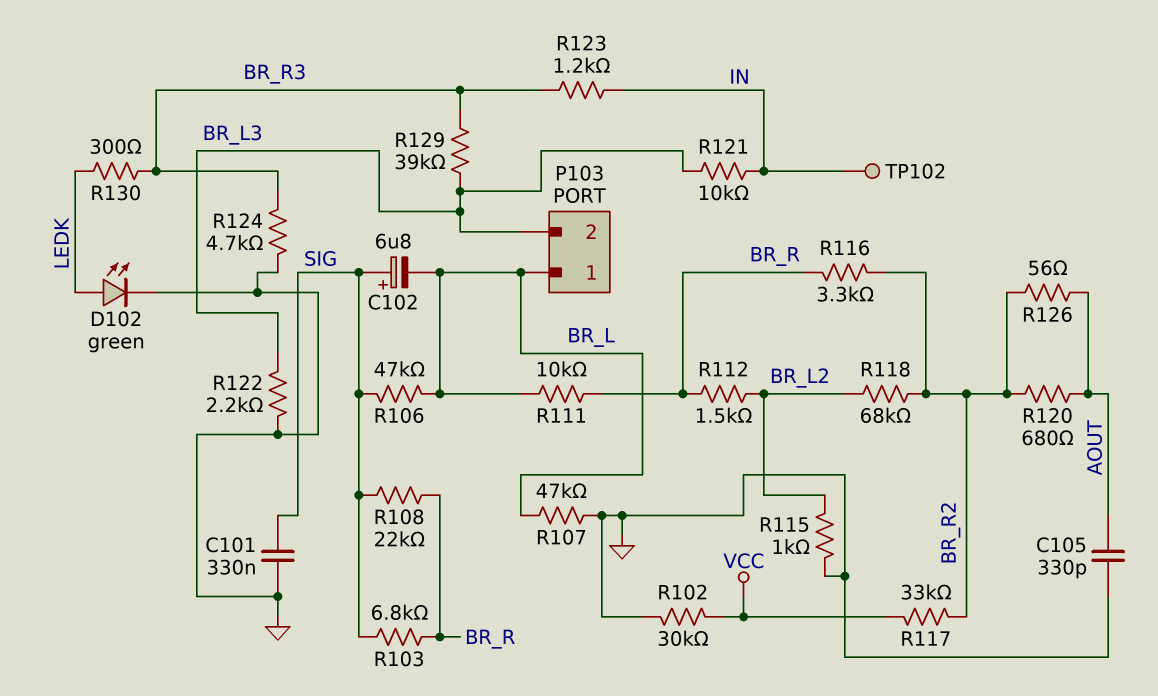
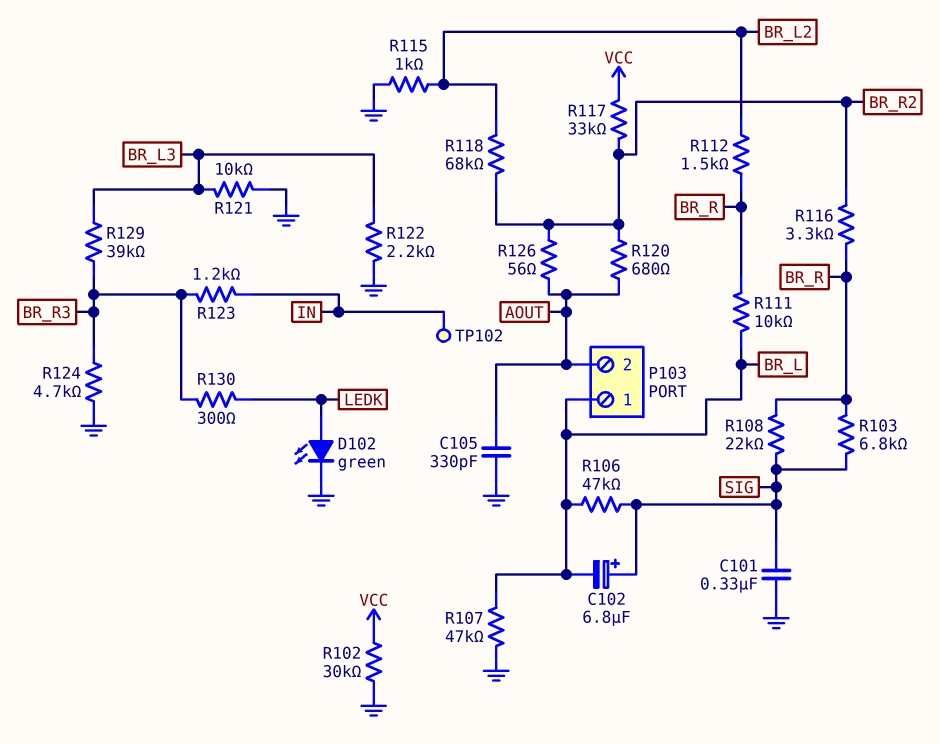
P103 pin 2: BR_L3 -> AOUT
R121: 10k (BR_L3, IN) -> 10k (BR_L3, GND)

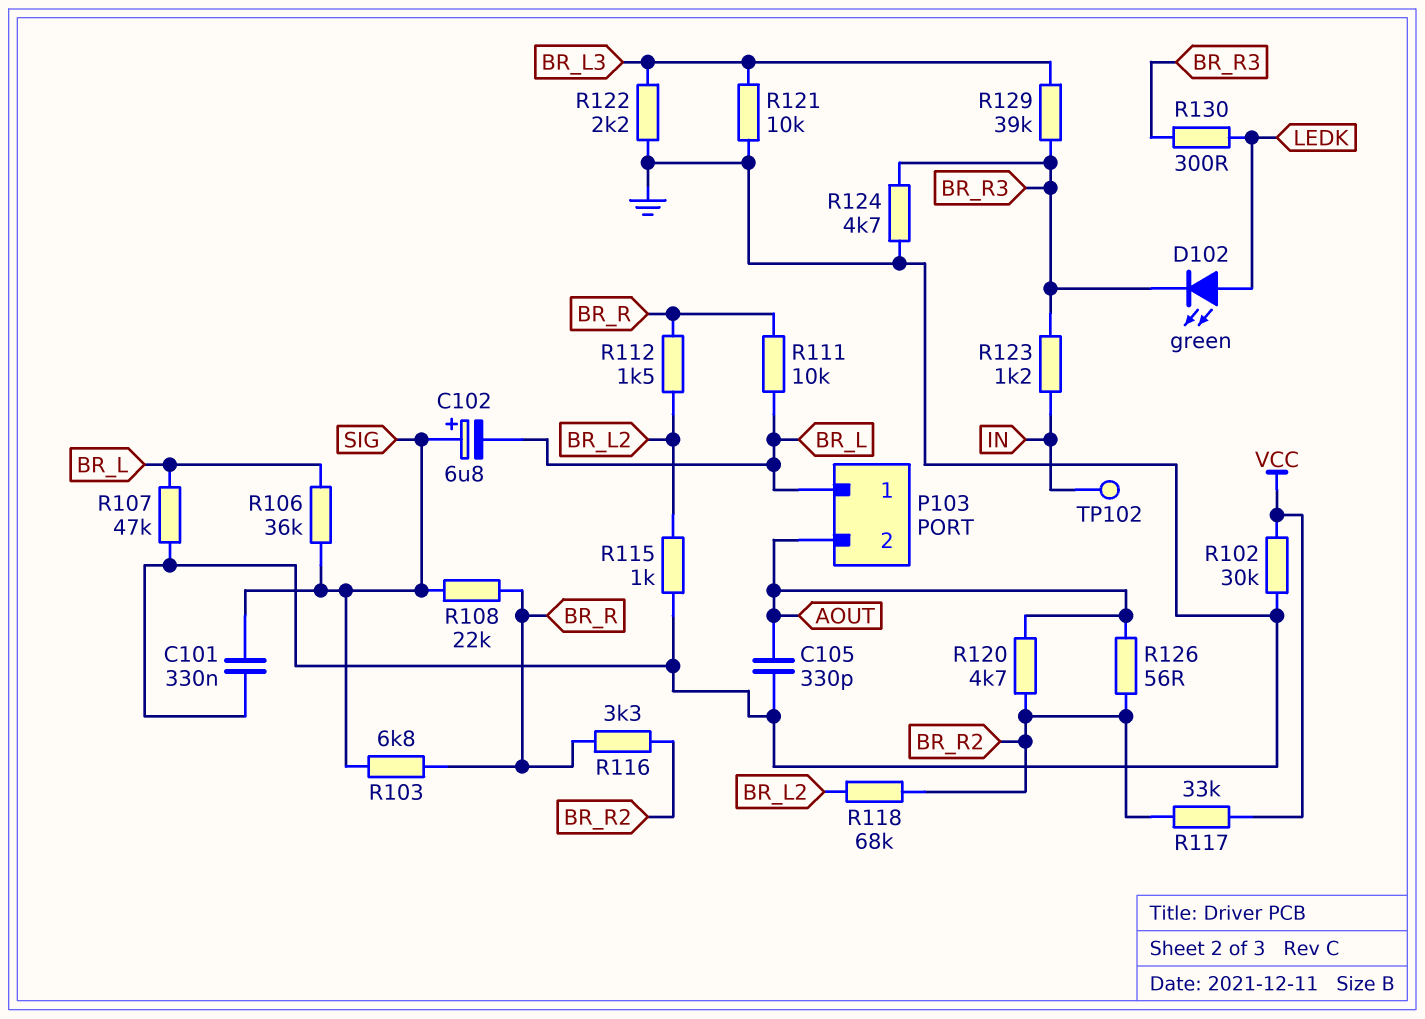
D102: LED green (A LEDK, K GND) -> LED green (A LEDK, K BR_R3)
R106: 47k (BR_L, SIG) -> 36k (BR_L, SIG)
R120: 680 (AOUT, BR_R2) -> 4.7k (AOUT, BR_R2)

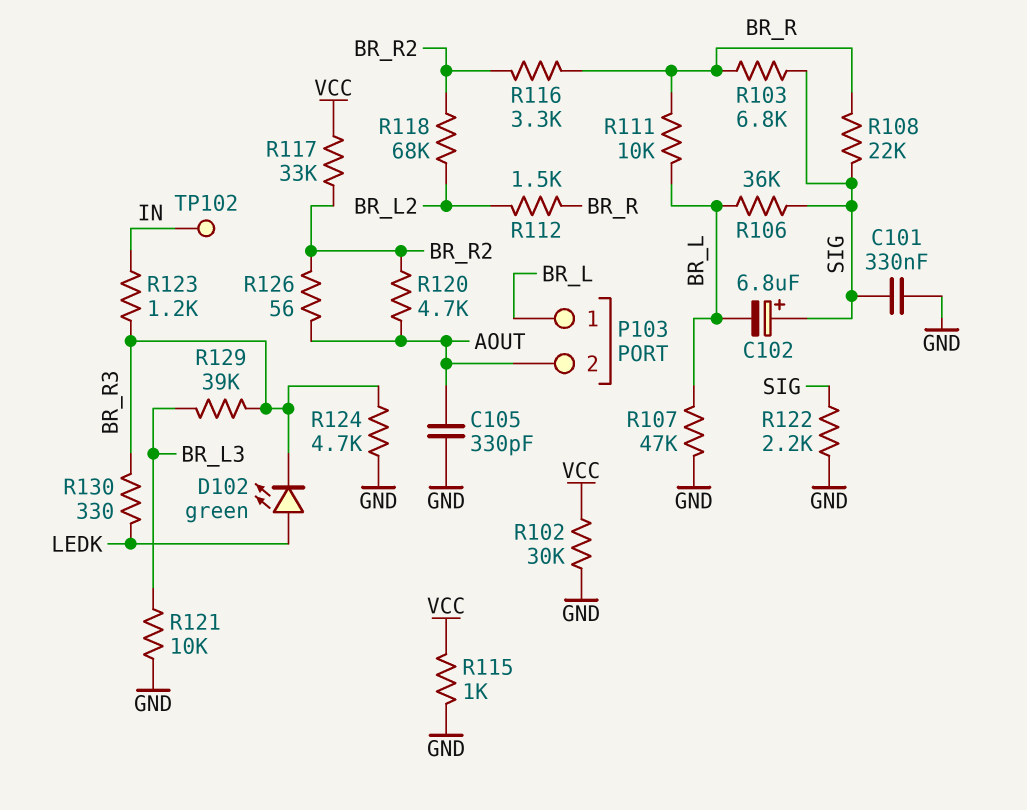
R115: 1k (BR_L2, GND) -> 1k (GND, VCC)
R122: 2.2k (BR_L3, GND) -> 2.2k (GND, SIG)
R130: 300 (BR_R3, LEDK) -> 330 (BR_R3, LEDK)

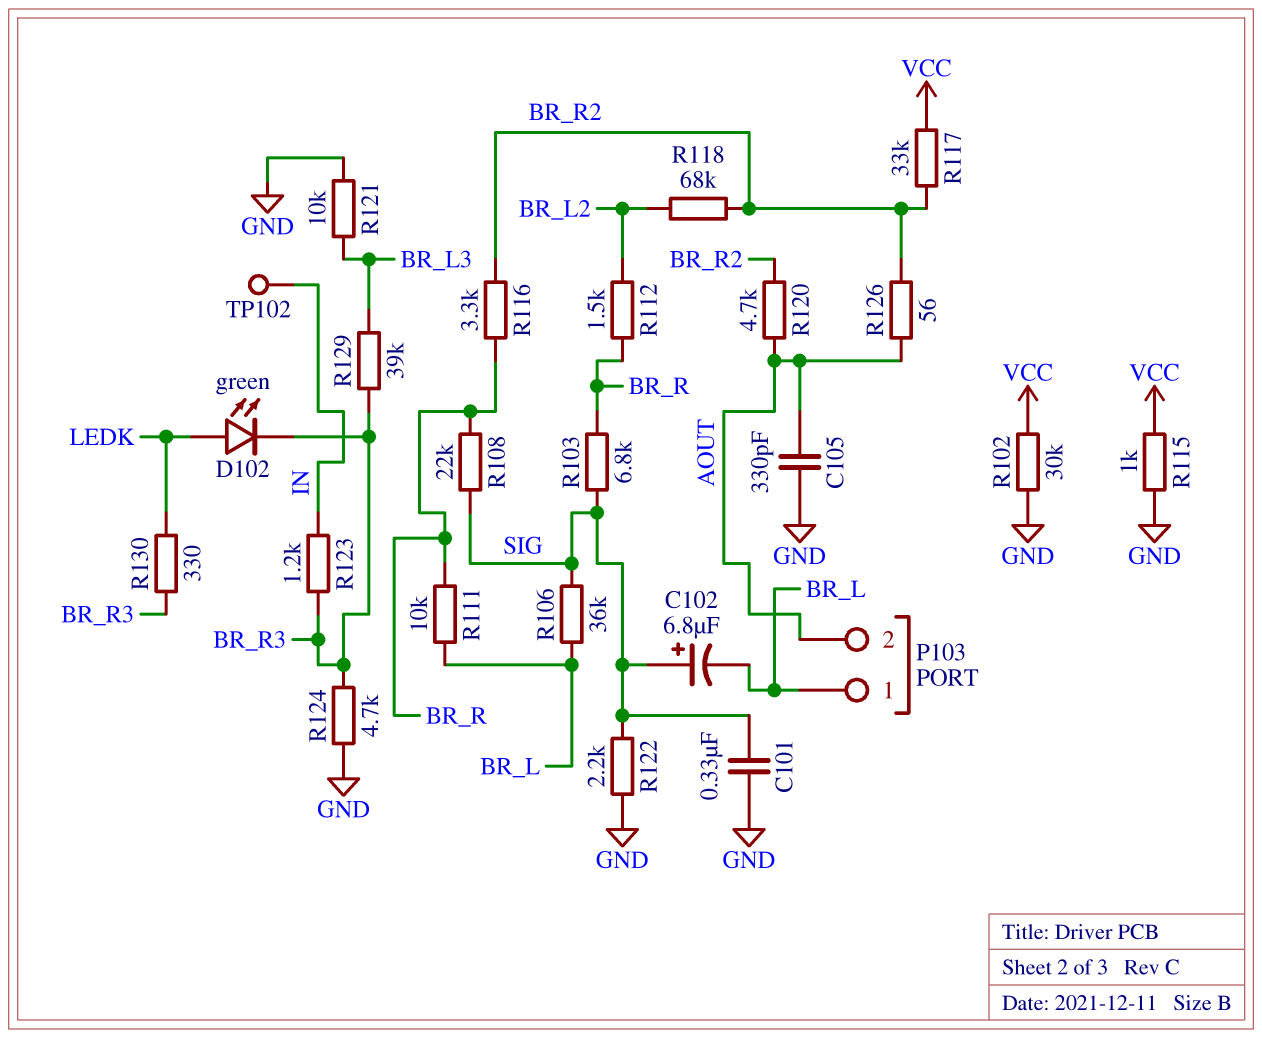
R107: 47k (BR_L, GND) -> none

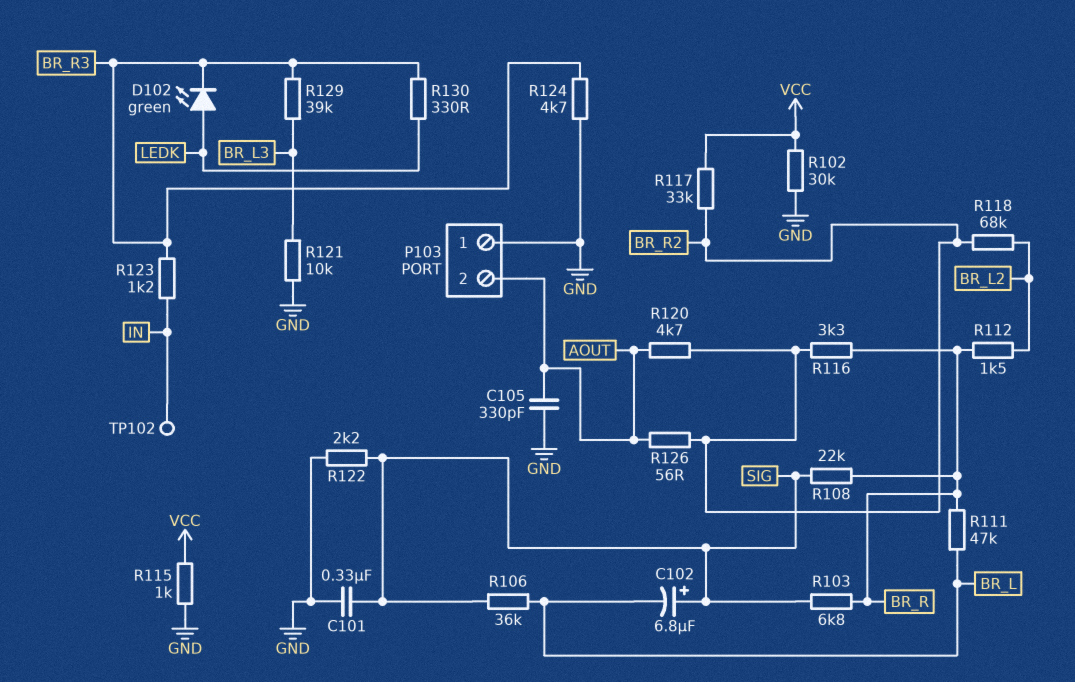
P103 pin 1: BR_L -> GND
R111: 10k (BR_L, BR_R) -> 47k (BR_L, BR_R)

